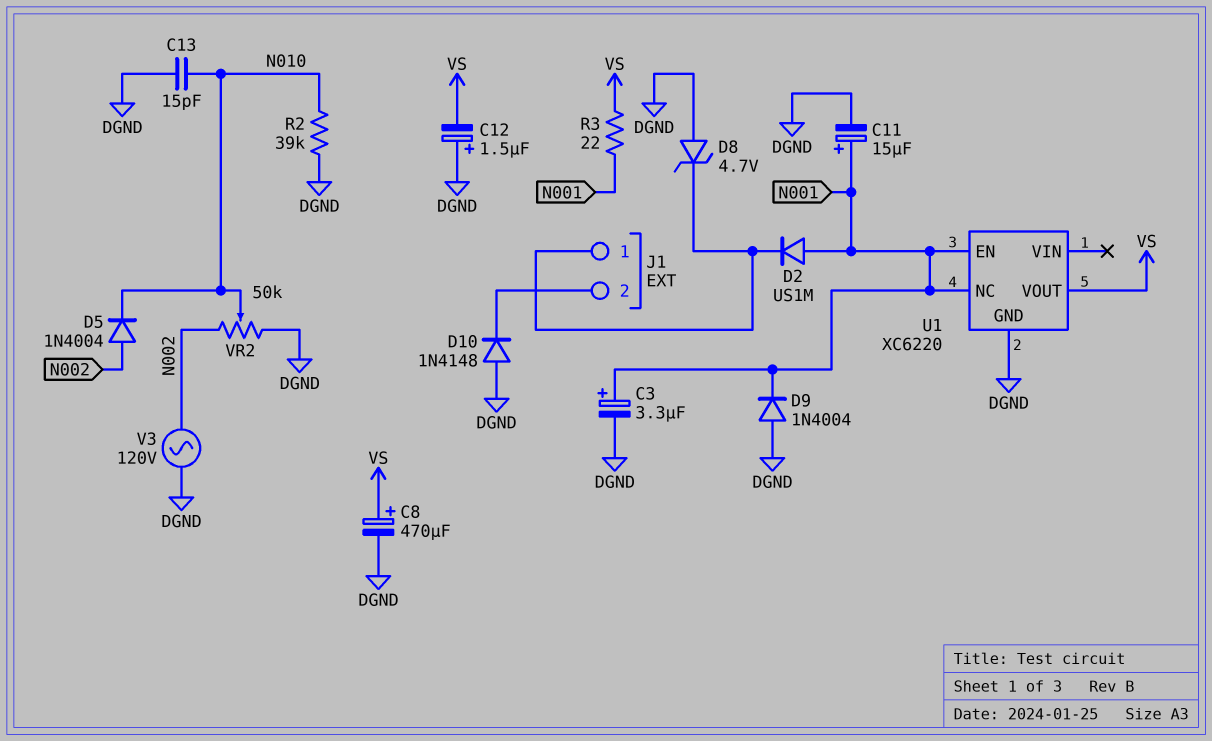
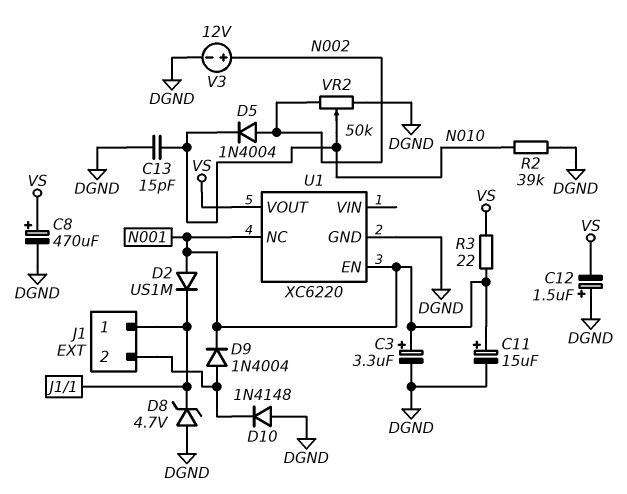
D9: diode 1N4004 (A DGND, K N001) -> diode 1N4004 (A J1/2, K N001)
V3: AC 120V (DGND, N002) -> 12V (plus N002, minus DGND)

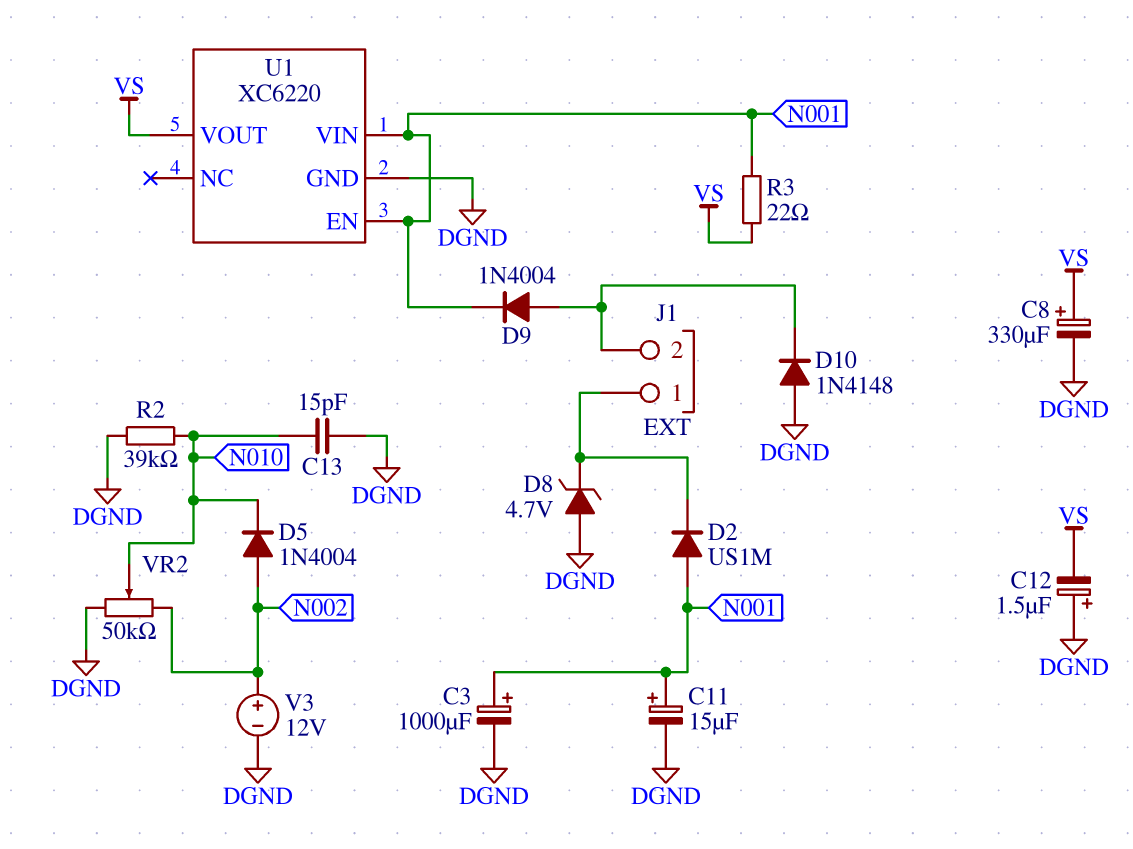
C3: 3.3uF (plus N001, minus DGND) -> 1000uF (plus N001, minus DGND)
C8: 470uF (plus VS, minus DGND) -> 330uF (plus VS, minus DGND)
U1 pin NC: N001 -> none
U1 pin VIN: none -> N001

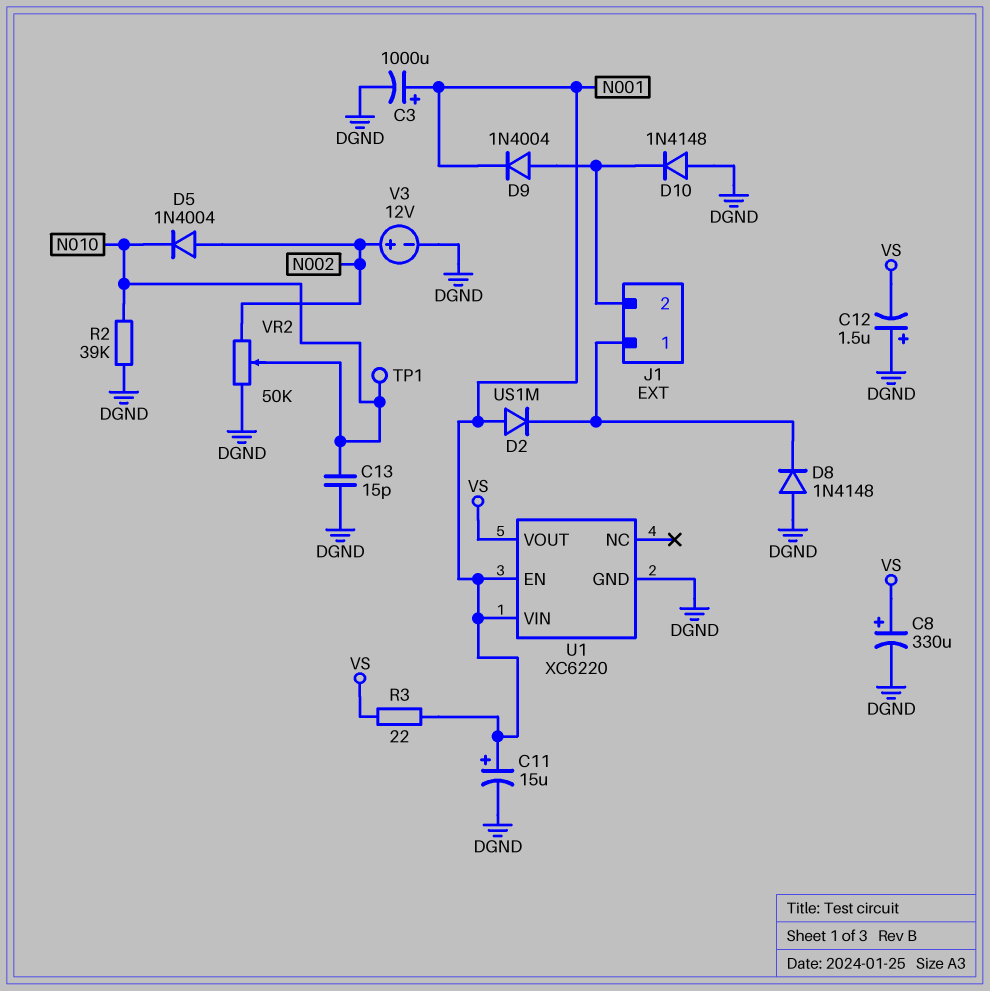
D8: zener 4.7V (A DGND, K J1/1) -> diode 1N4148 (A DGND, K J1/1)
TP1: none -> test point (N010)

